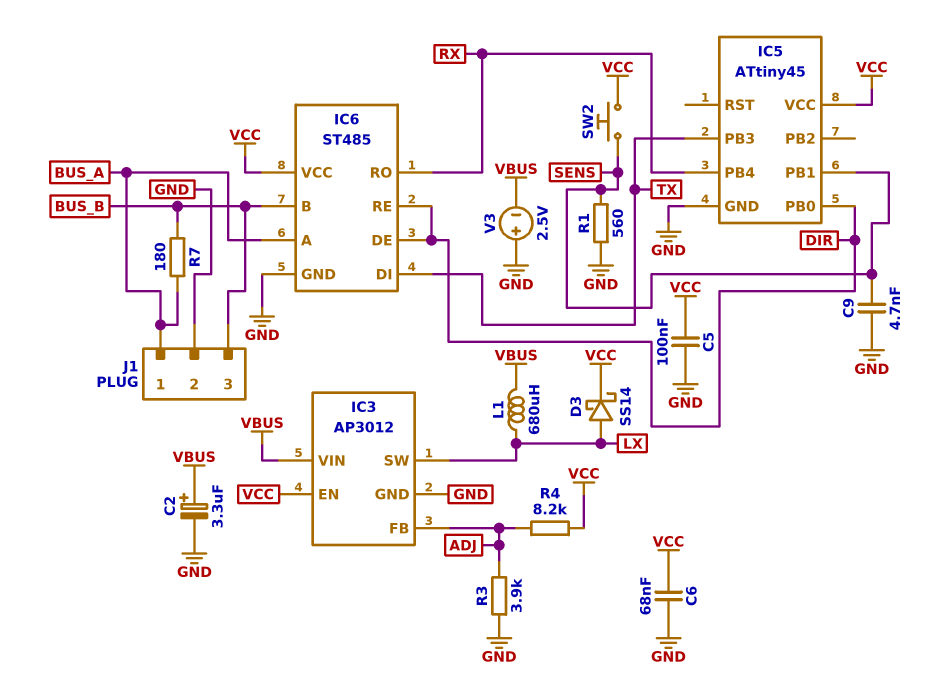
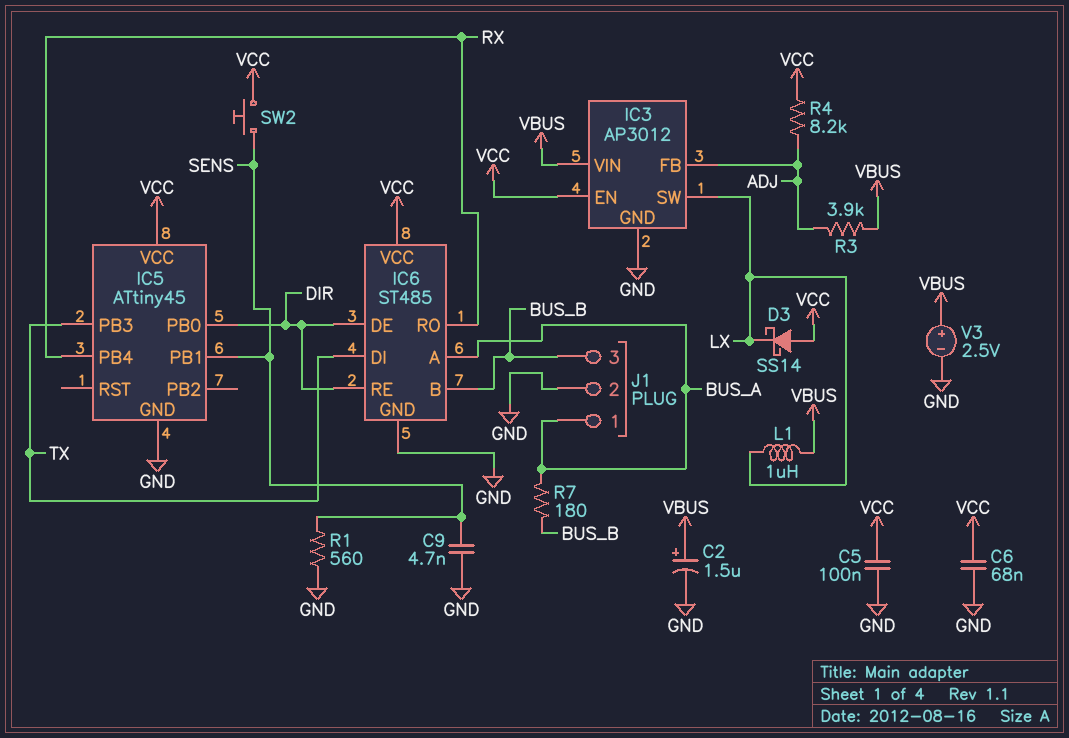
C2: 3.3uF (plus VBUS, minus GND) -> 1.5uF (plus VBUS, minus GND)
D3: schottky SS14 (A LX, K VCC) -> schottky SS14 (A VCC, K LX)
L1: 680uH (LX, VBUS) -> 1uH (LX, VBUS)
R3: 3.9k (ADJ, GND) -> 3.9k (ADJ, VBUS)
V3: 2.5V (plus GND, minus VBUS) -> 2.5V (plus VBUS, minus GND)

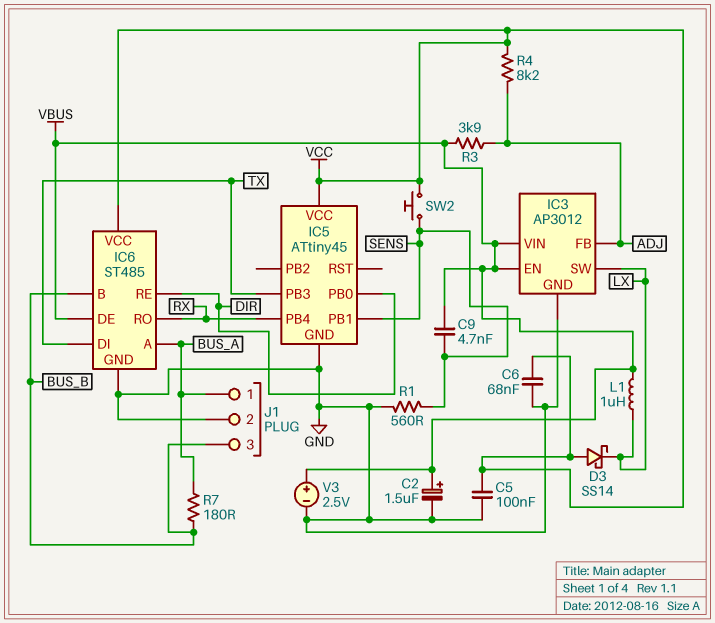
C9: 4.7nF (GND, SENS) -> 4.7nF (SENS, VBUS)
IC3 pin EN: VCC -> VBUS
IC6 pin DE: DIR -> VBUS

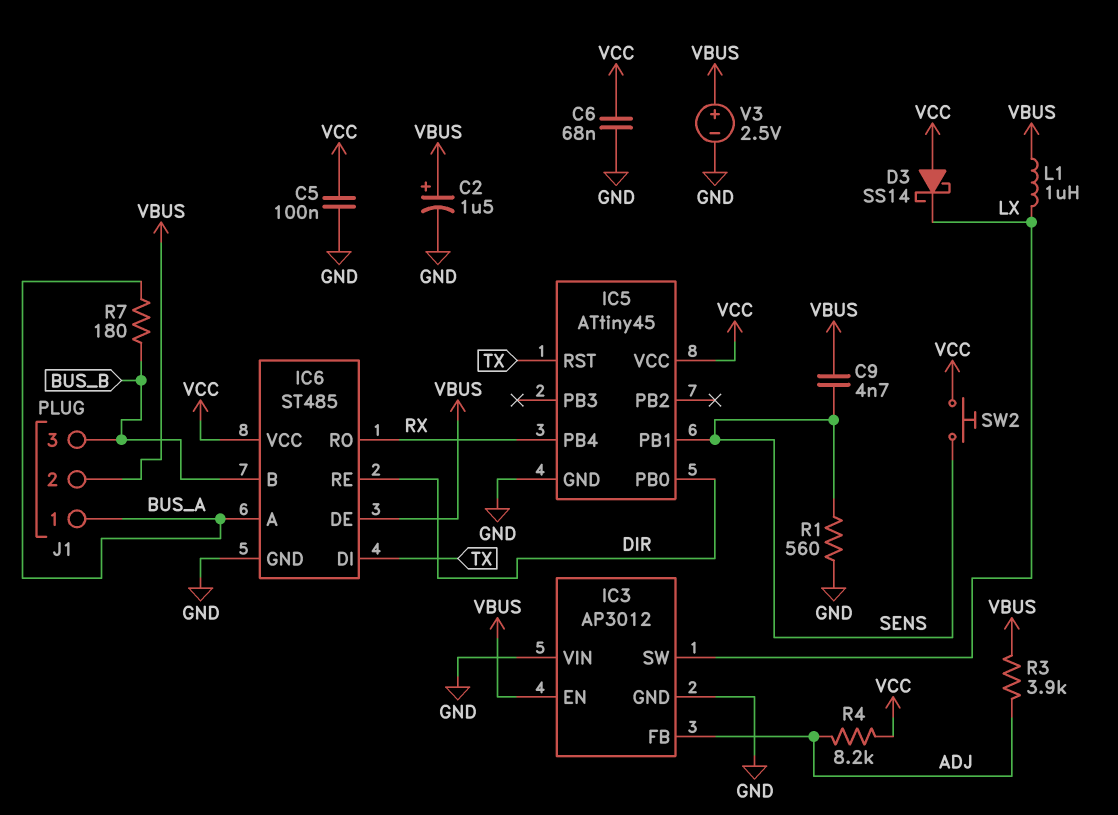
IC3 pin VIN: VBUS -> GND
IC5 pin PB3: TX -> none
IC5 pin RST: none -> TX
J1 pin 2: GND -> VBUS

